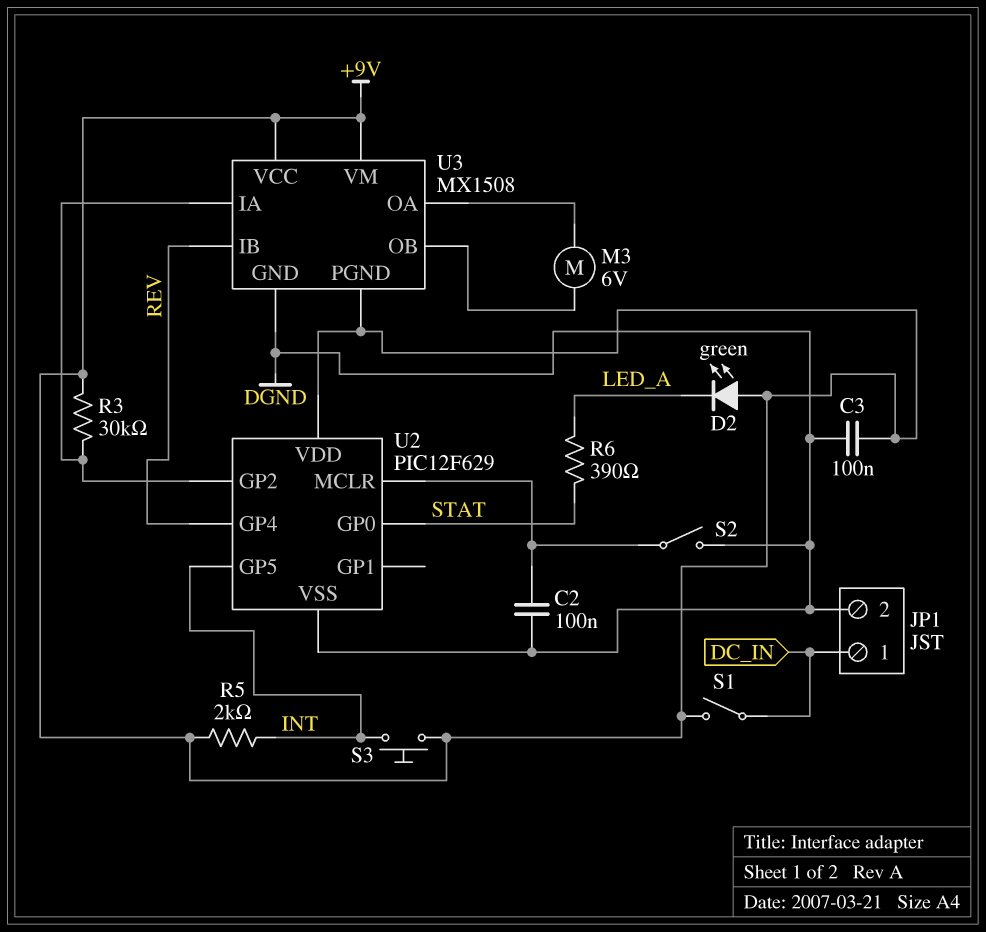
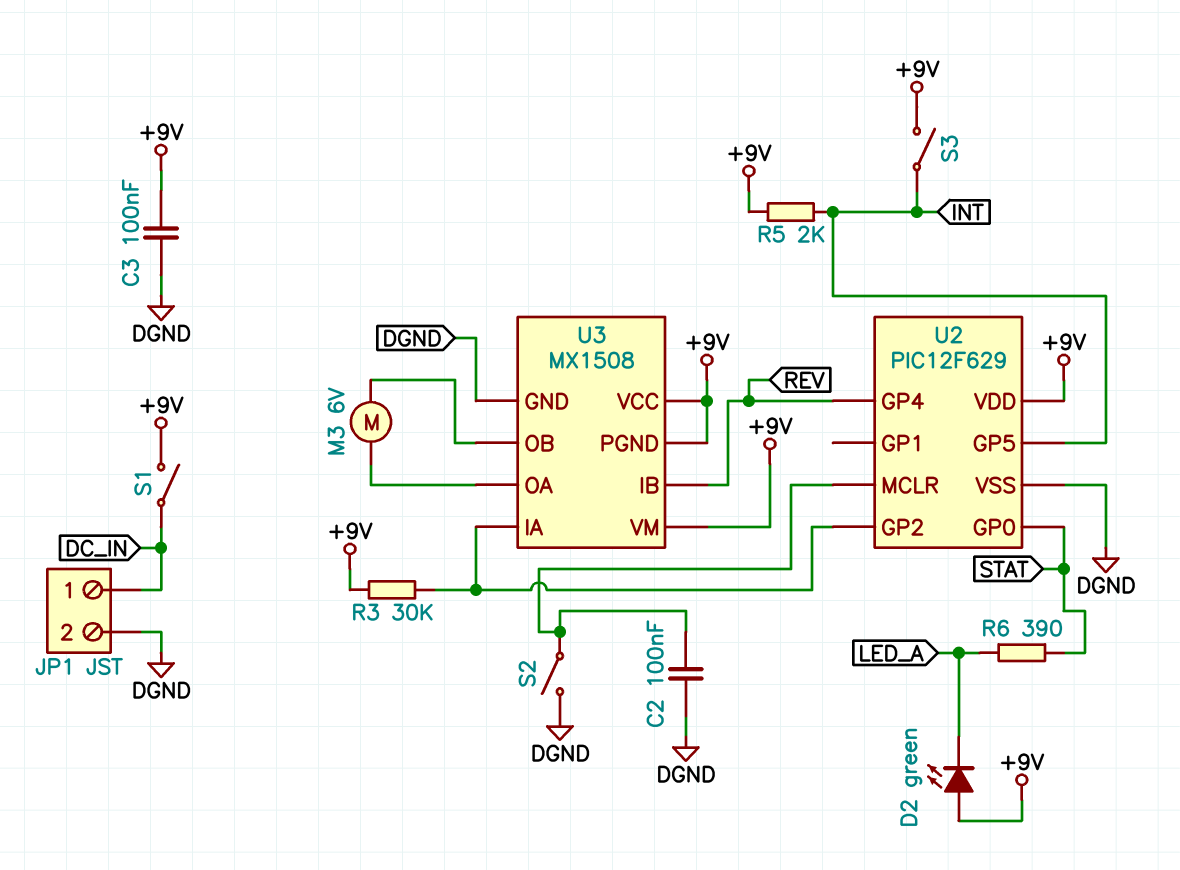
S3: button (+9V, INT) -> switch (+9V, INT)

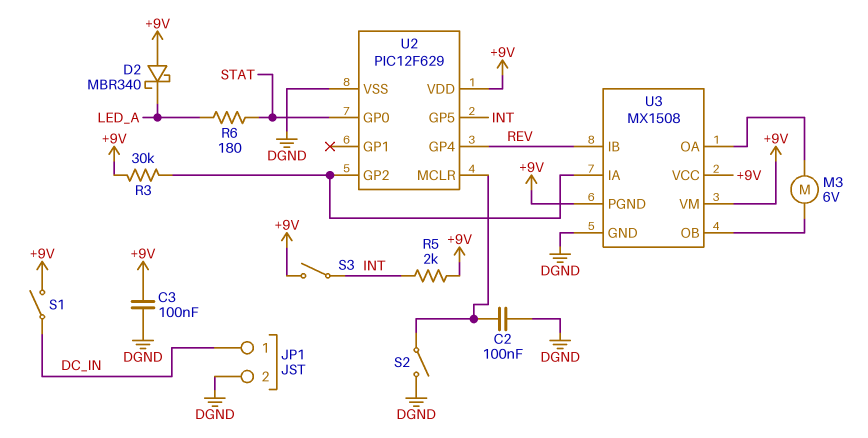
D2: LED green (A +9V, K LED_A) -> schottky MBR340 (A +9V, K LED_A)
R6: 390 (LED_A, STAT) -> 180 (LED_A, STAT)

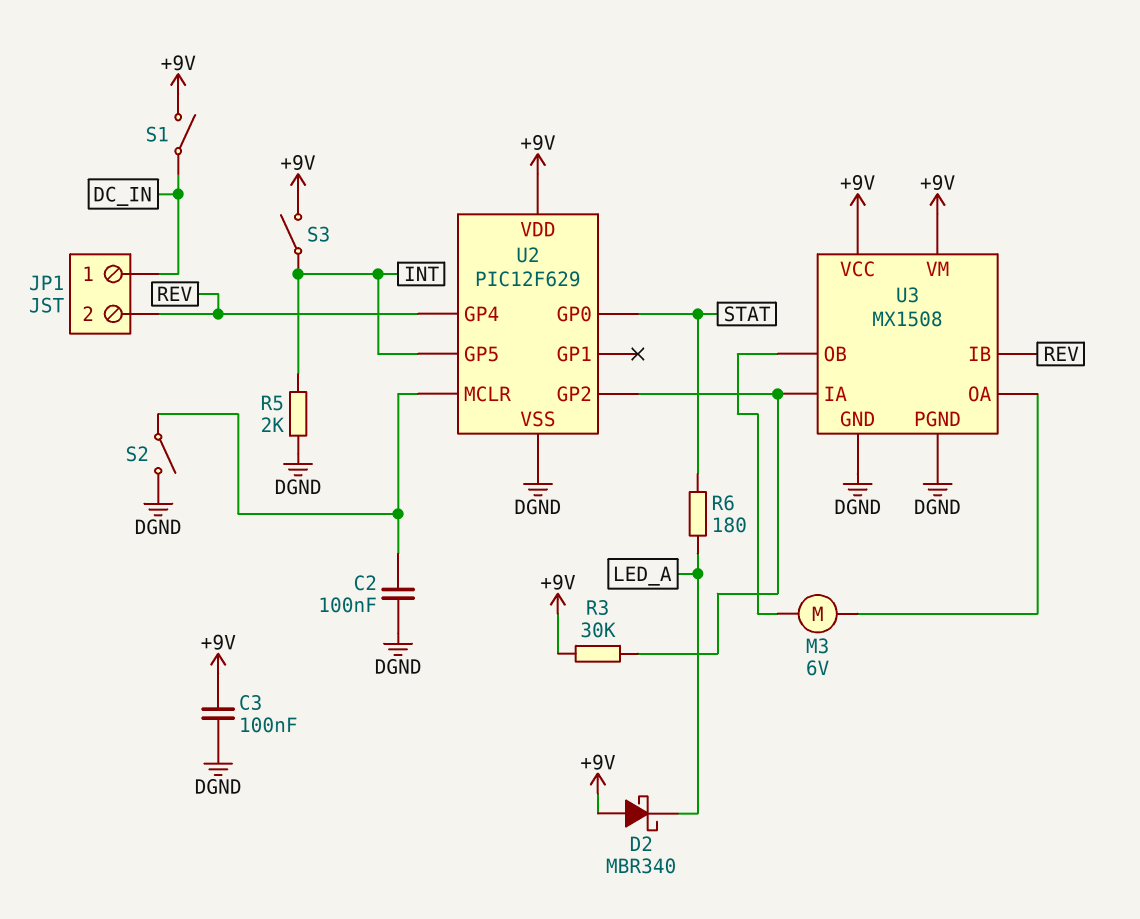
JP1 pin 2: DGND -> REV
R5: 2k (+9V, INT) -> 2k (DGND, INT)
U3 pin PGND: +9V -> DGND

